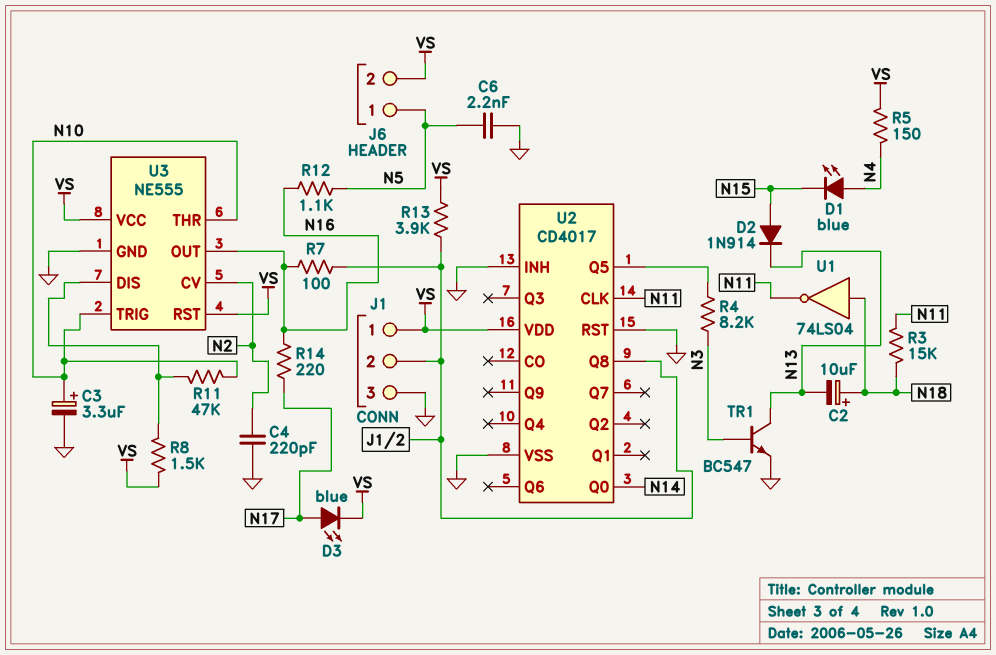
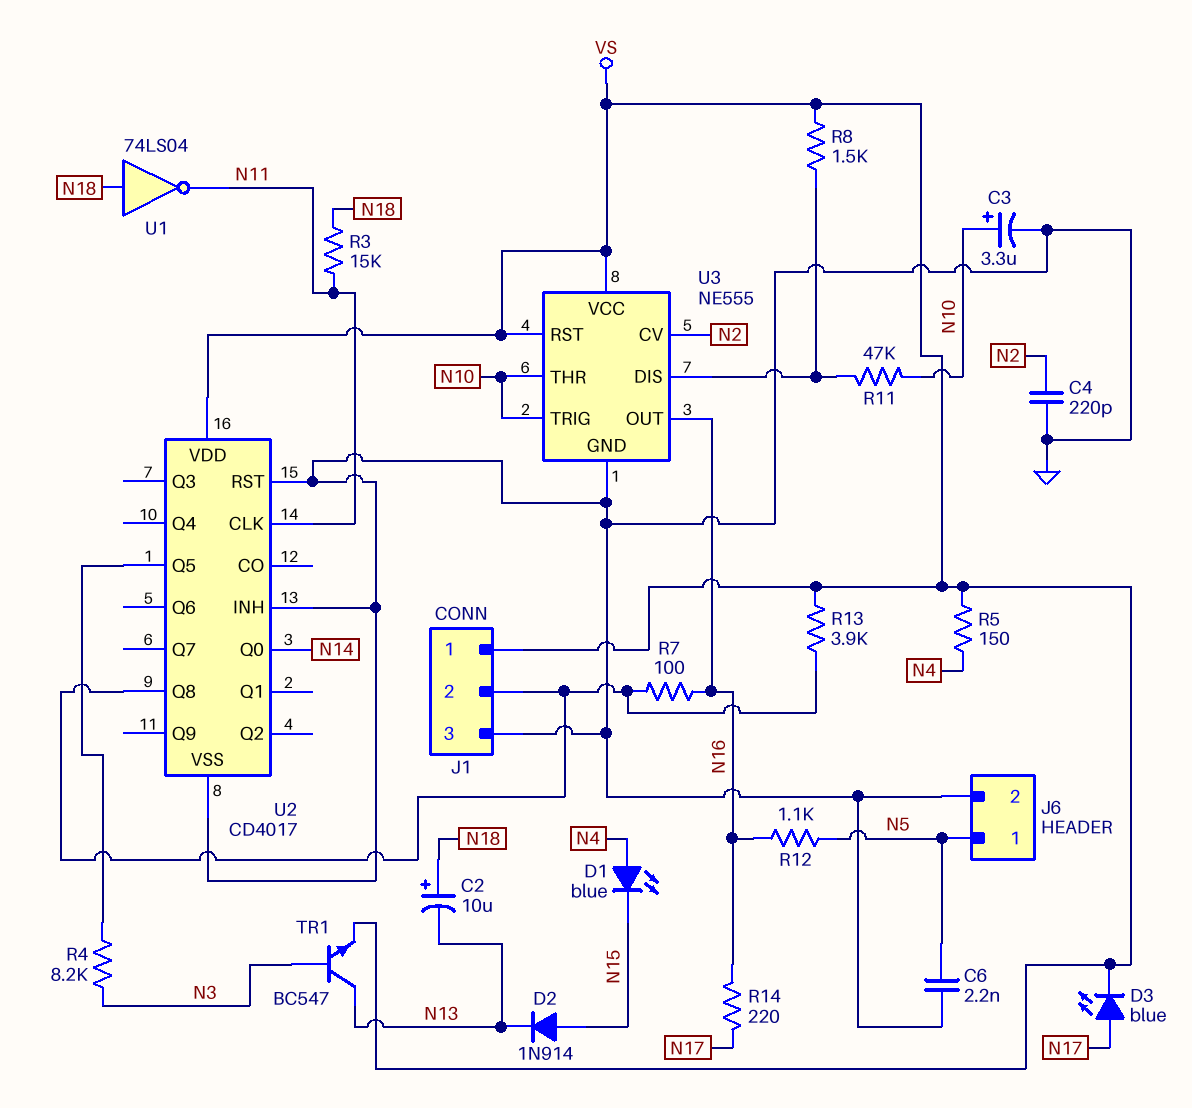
J6 pin 2: VS -> GND
TR1: NPN BC547 (B N3, C N13, E GND) -> NPN BC547 (B N3, C N13, E VS)

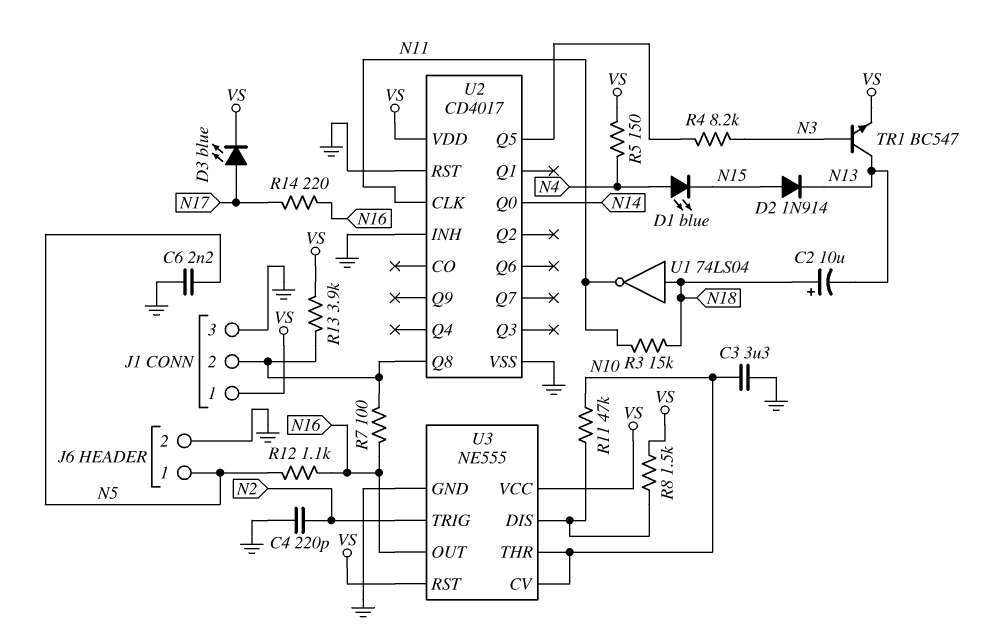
C3: 3.3uF (plus N10, minus GND) -> 3.3uF (GND, N10)
U3 pin CV: N2 -> N10
U3 pin TRIG: N10 -> N2

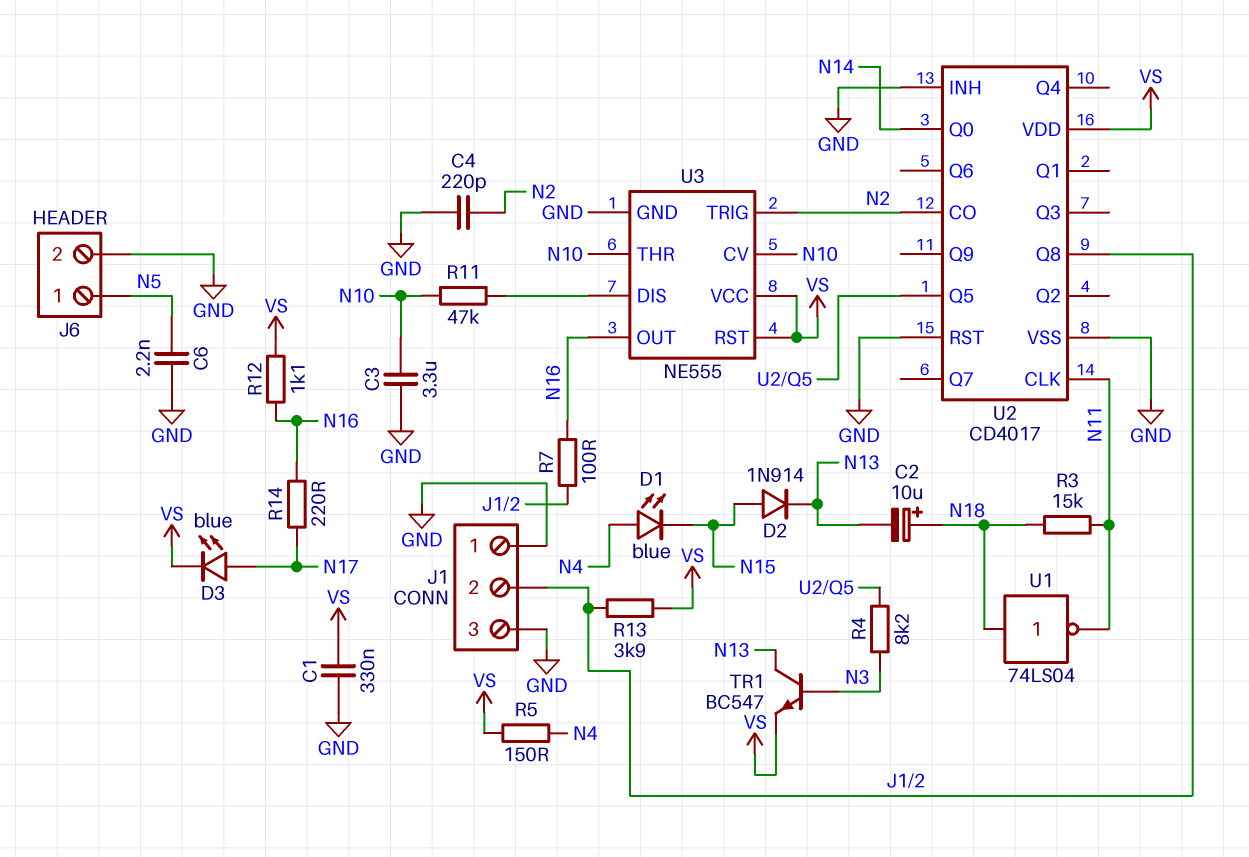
C1: none -> 330nF (GND, VS)
J1 pin 1: VS -> GND
R8: 1.5k (U3/DIS, VS) -> none
R12: 1.1k (N5, N16) -> 1.1k (N16, VS)
U2 pin CO: none -> N2

